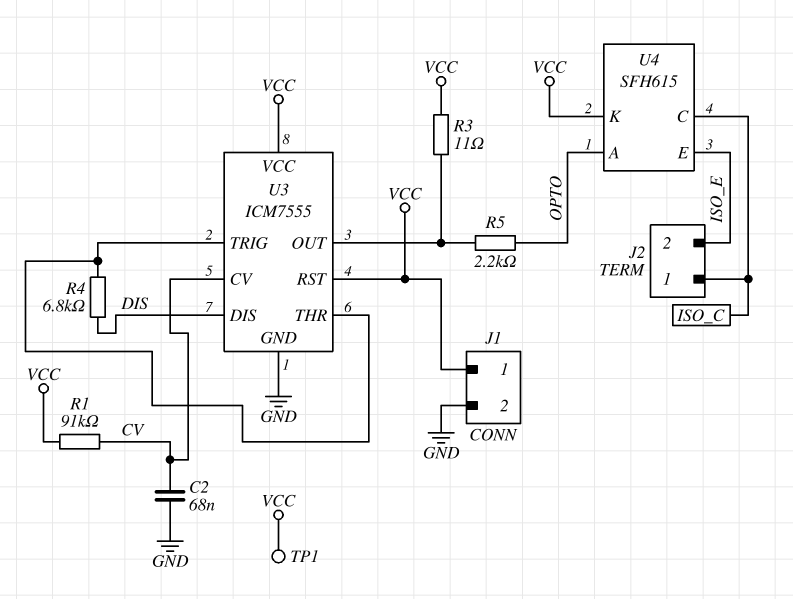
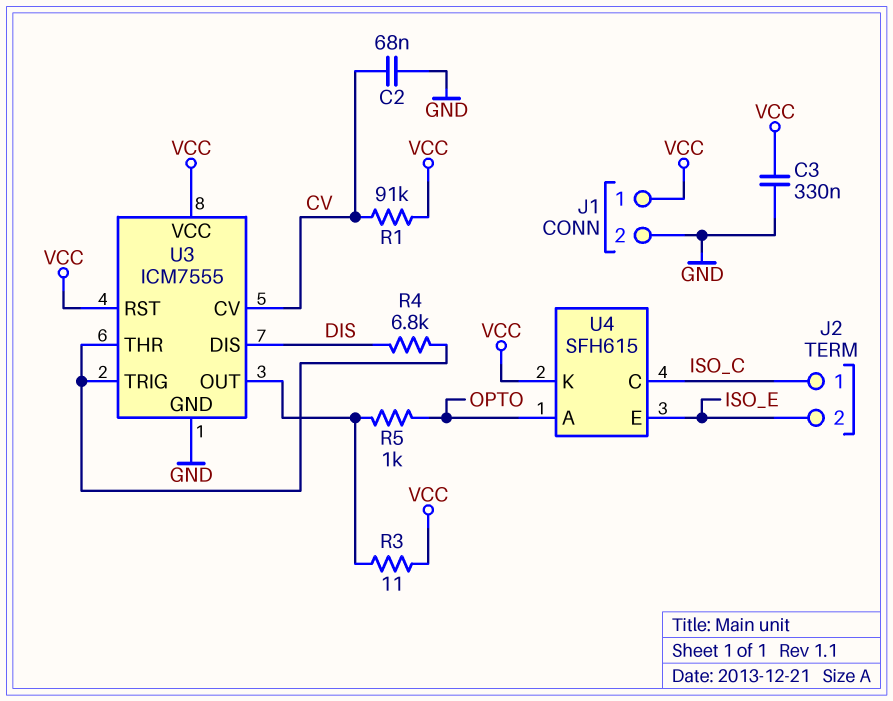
C3: none -> 330nF (GND, VCC)
R5: 2.2k (OPTO, U3/OUT) -> 1k (OPTO, U3/OUT)
TP1: test point (VCC) -> none

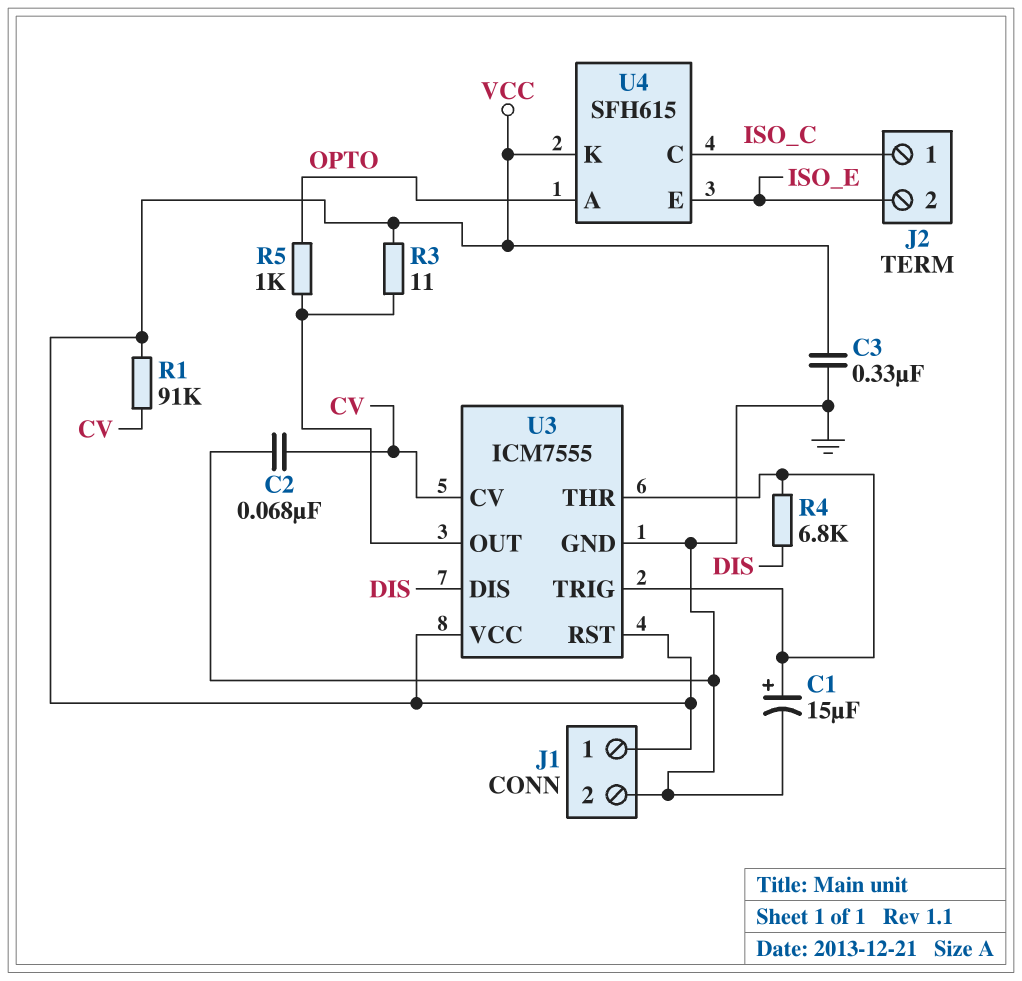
C1: none -> 15uF (plus U3/THR, minus GND)

